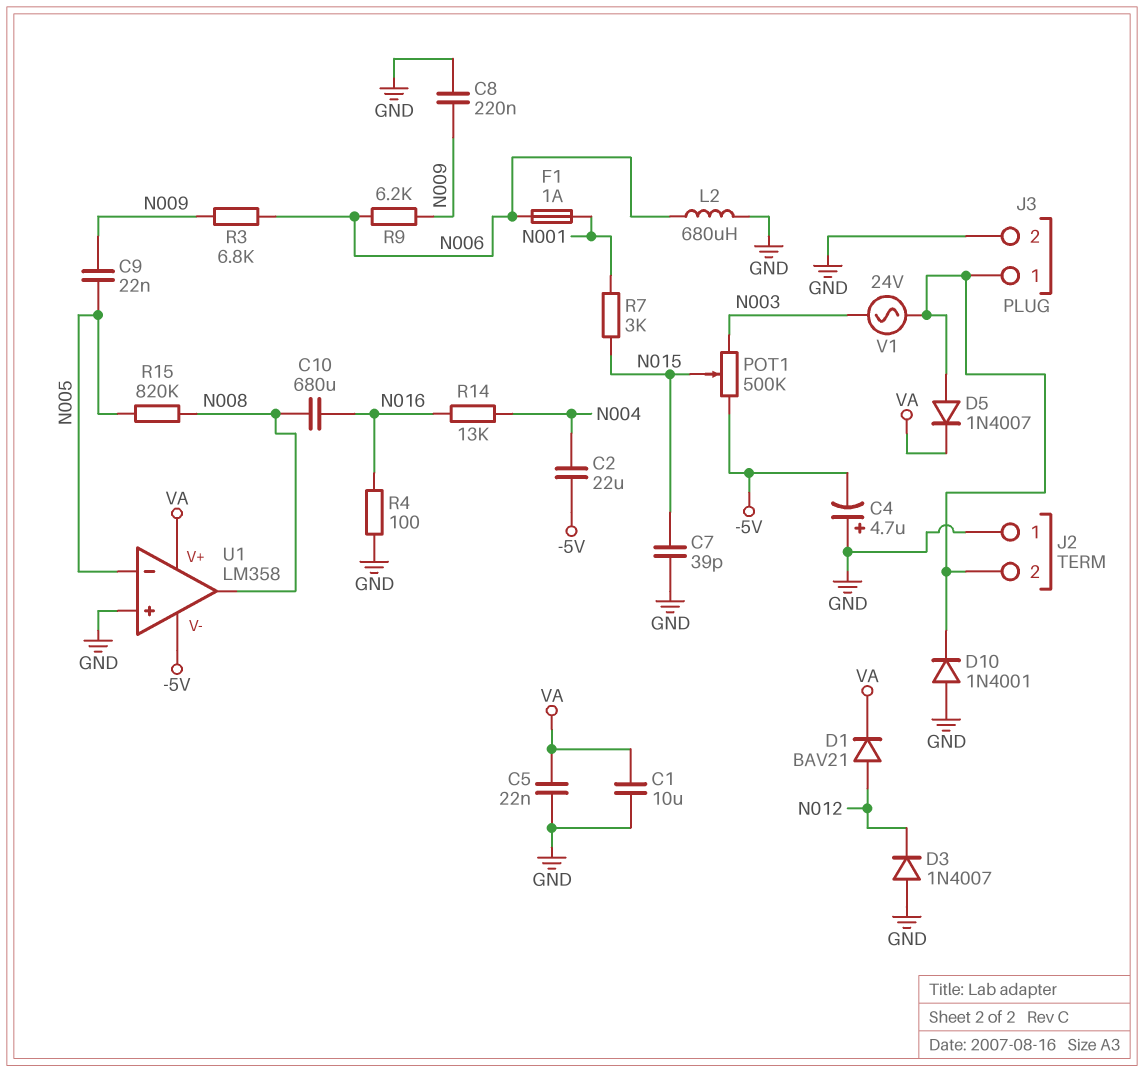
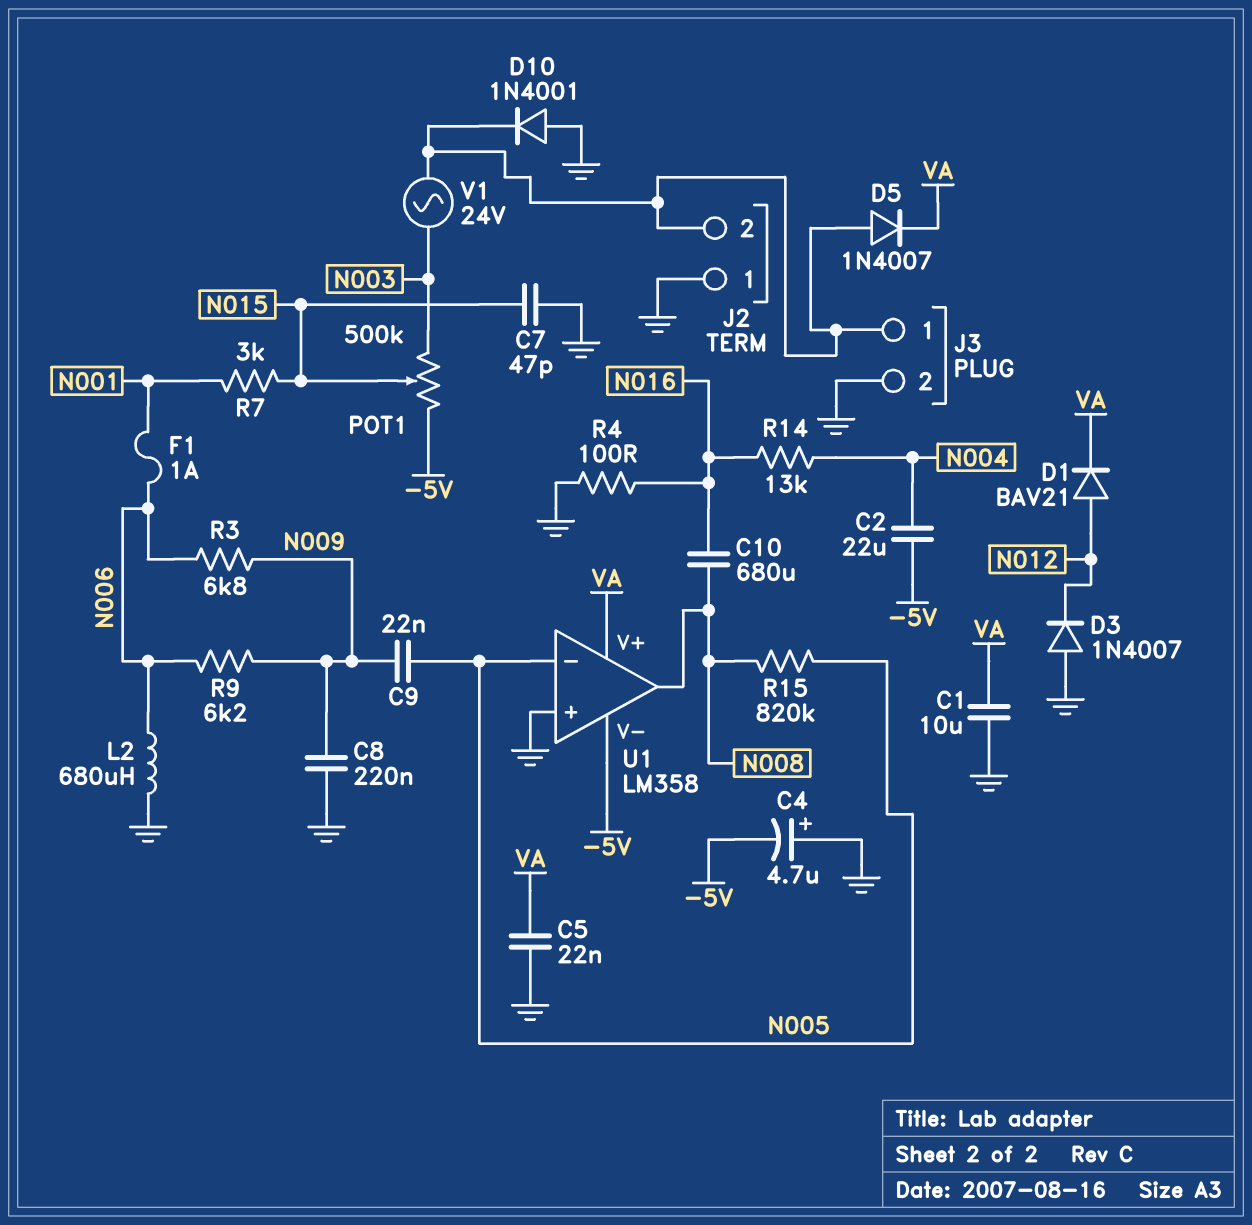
C7: 39pF (GND, N015) -> 47pF (GND, N015)

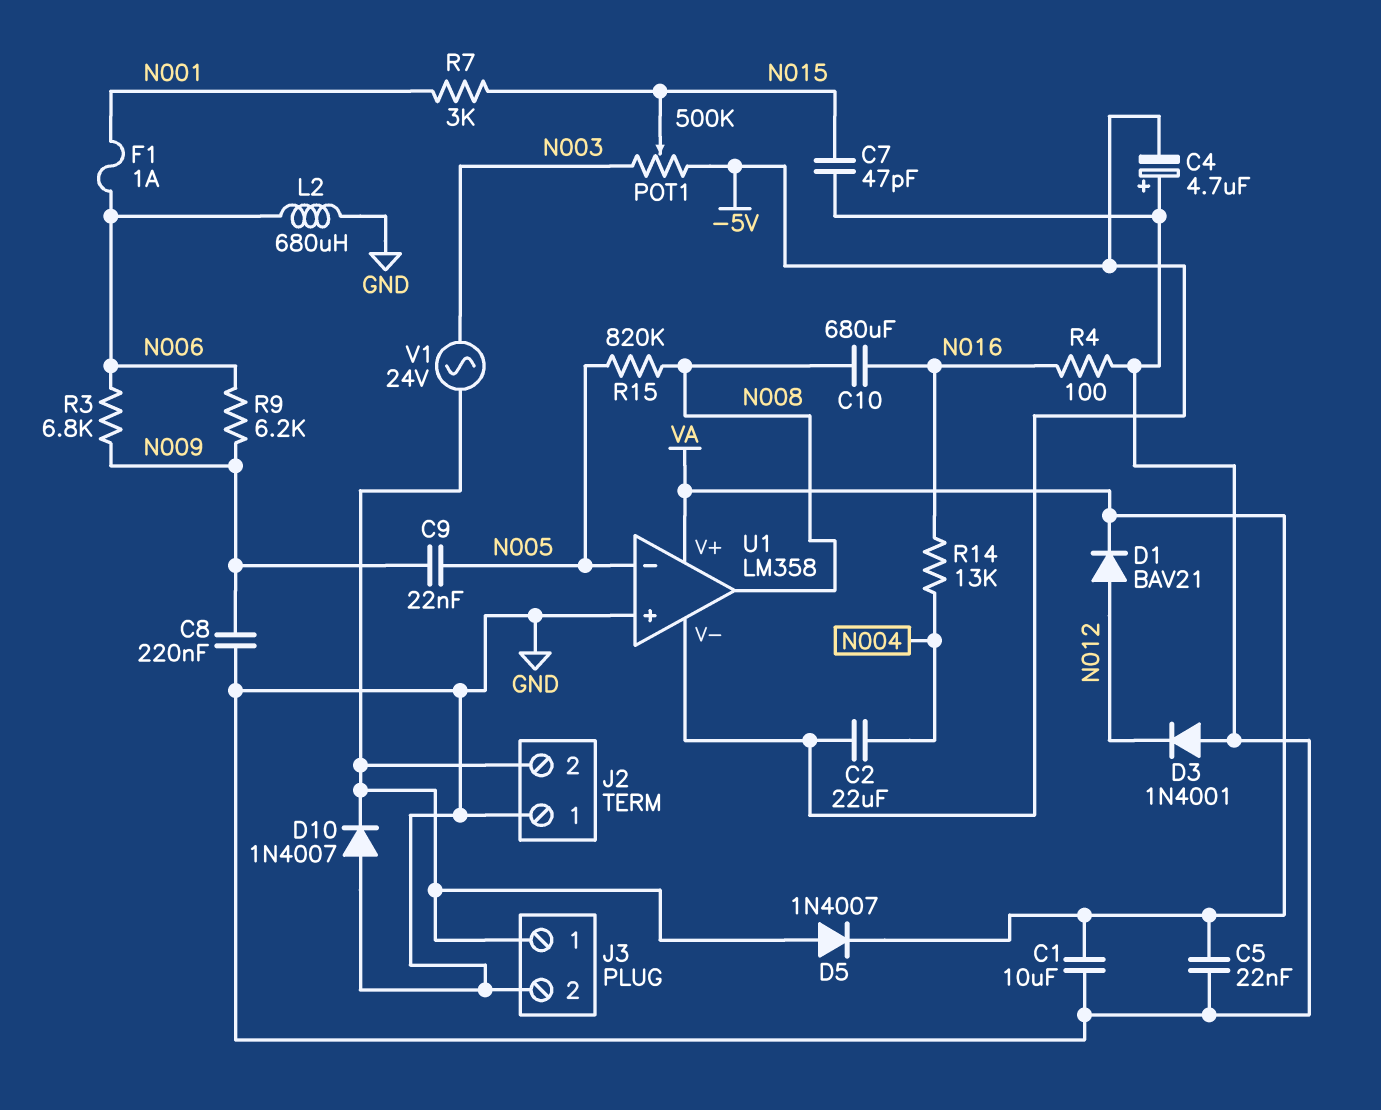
D3: diode 1N4007 (A GND, K N012) -> diode 1N4001 (A GND, K N012)
D10: diode 1N4001 (A GND, K J2/2) -> diode 1N4007 (A GND, K J2/2)

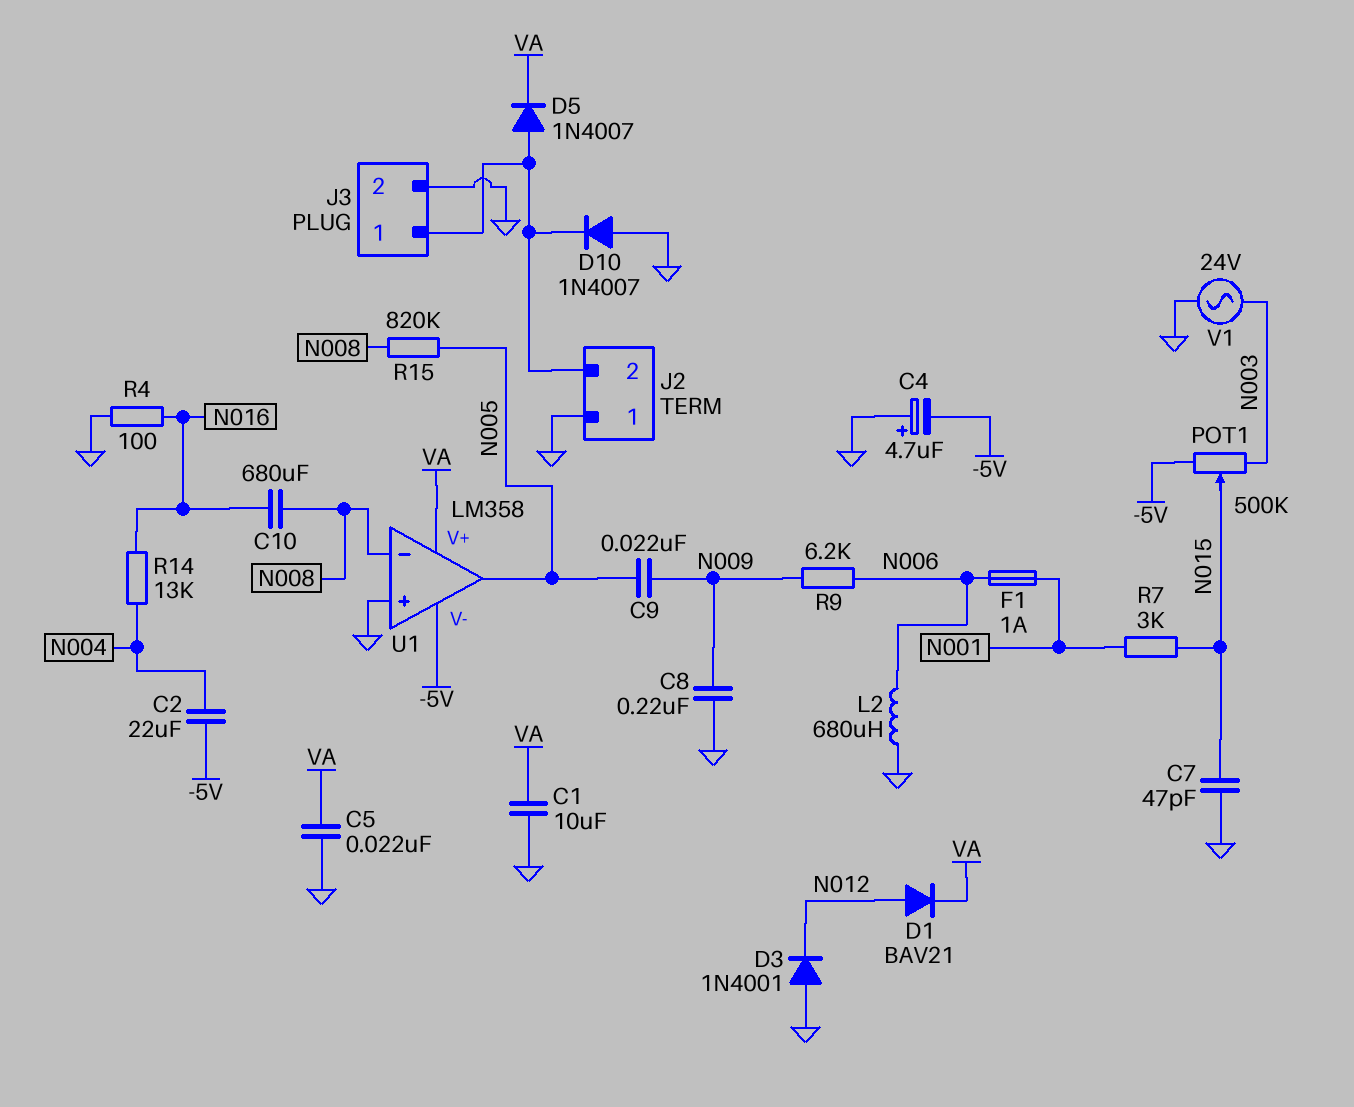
R3: 6.8k (N006, N009) -> none
U1 pin in-: N005 -> N008
U1 pin out: N008 -> N005
V1: AC 24V (J2/2, N003) -> AC 24V (GND, N003)

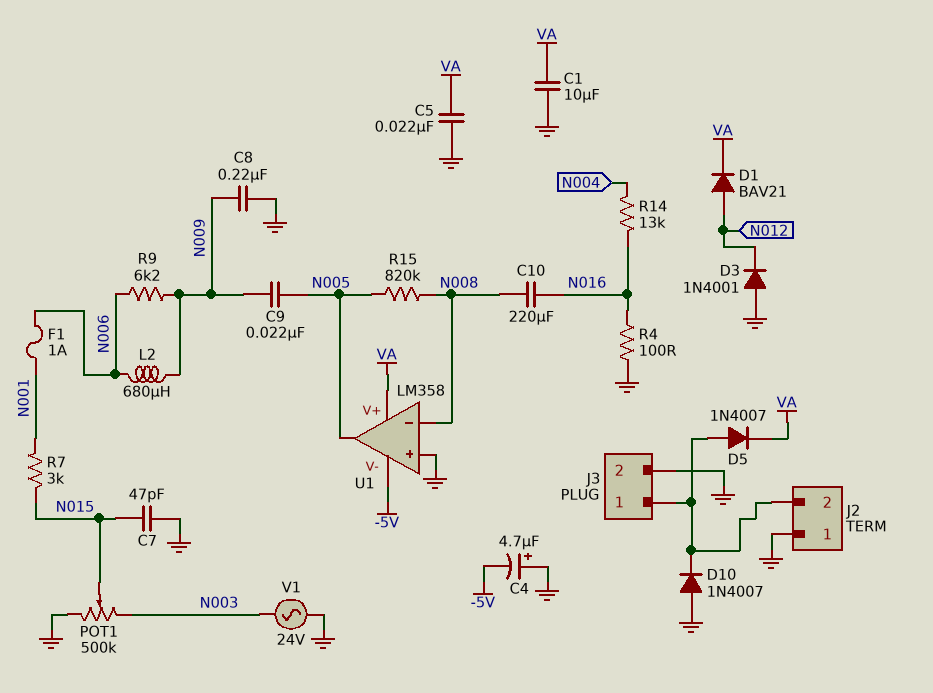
C2: 22uF (-5V, N004) -> none
C10: 680uF (N008, N016) -> 220uF (N008, N016)
L2: 680uH (GND, N006) -> 680uH (N006, N009)
POT1: 500k (-5V, N003, wiper N015) -> 500k (GND, N003, wiper N015)

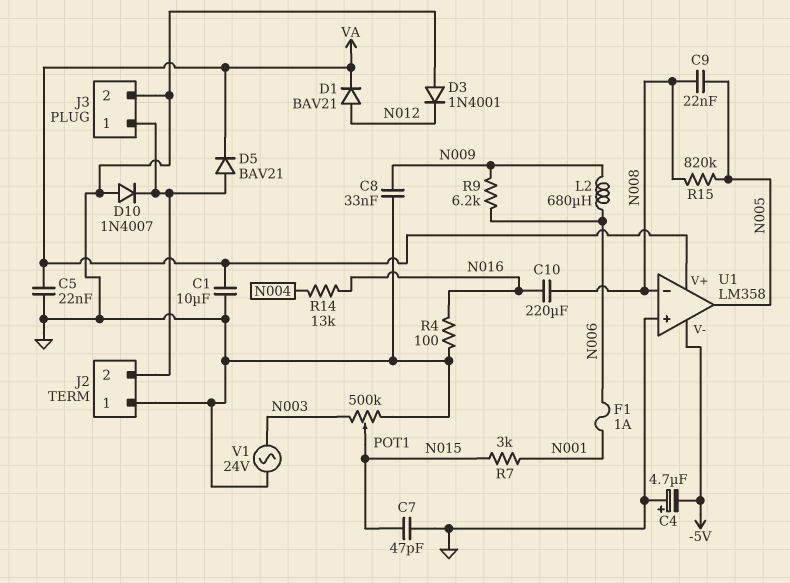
C8: 220nF (GND, N009) -> 33nF (GND, N009)
C9: 22nF (N005, N009) -> 22nF (N005, N008)
D5: diode 1N4007 (A J2/2, K VA) -> diode BAV21 (A J2/2, K VA)

